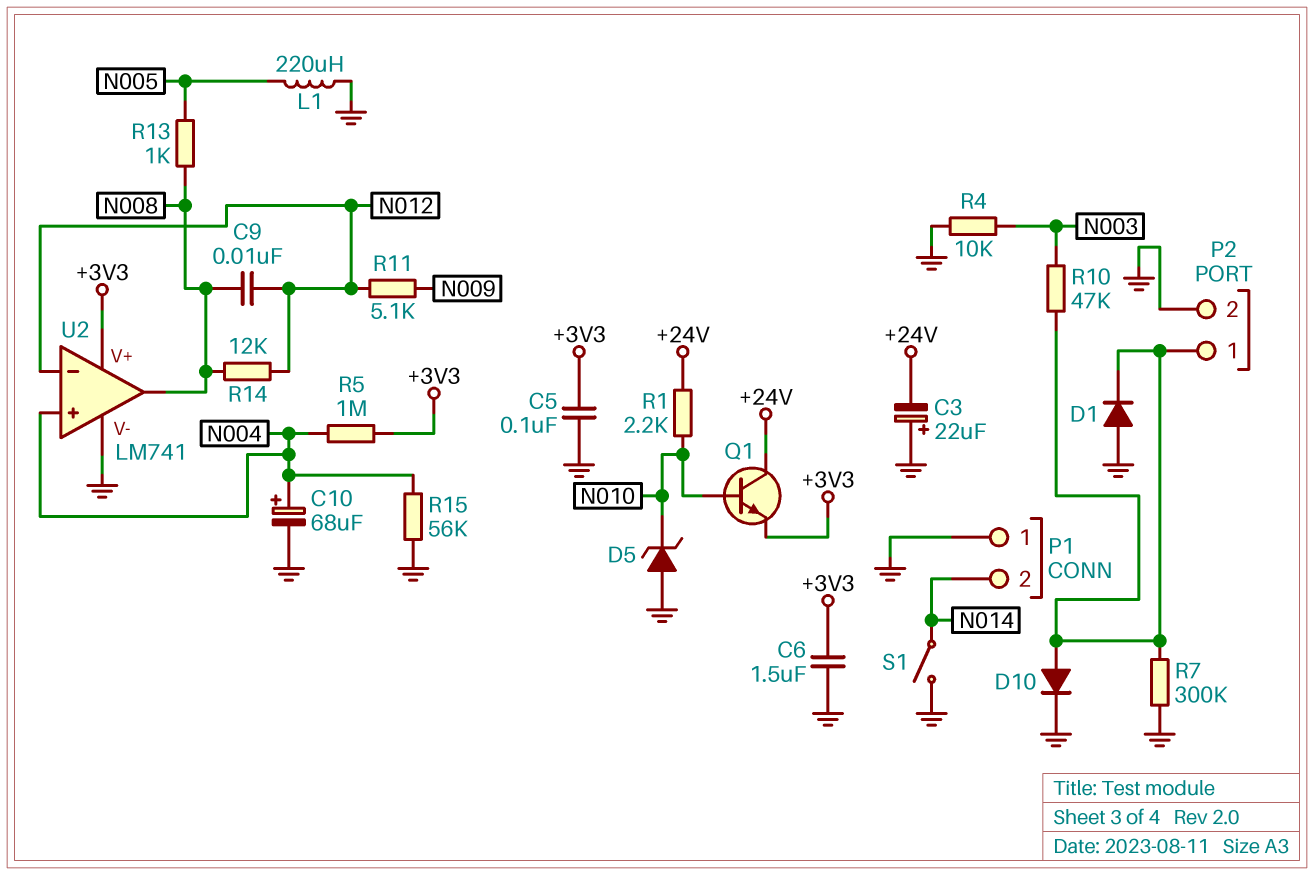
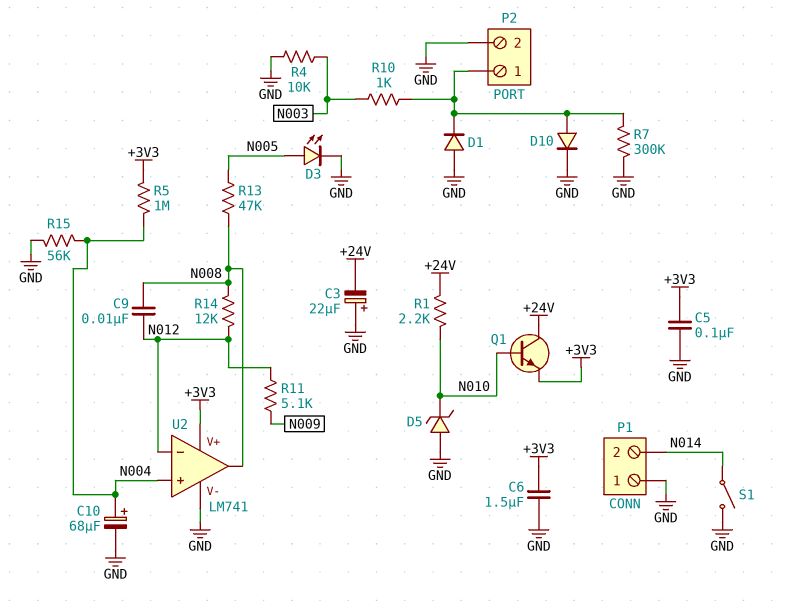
D3: none -> LED (A N005, K GND)
L1: 220uH (GND, N005) -> none
R10: 47k (N003, P2/1) -> 1k (N003, P2/1)
R13: 1k (N005, N008) -> 47k (N005, N008)

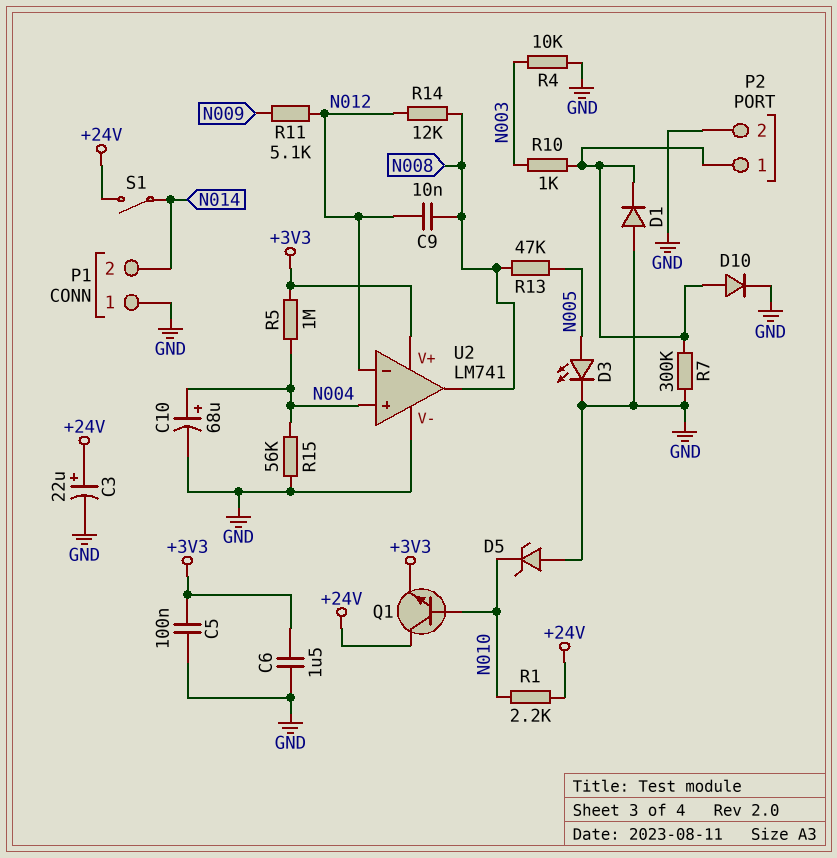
C3: 22uF (plus GND, minus +24V) -> 22uF (plus +24V, minus GND)
S1: switch (GND, N014) -> switch (+24V, N014)

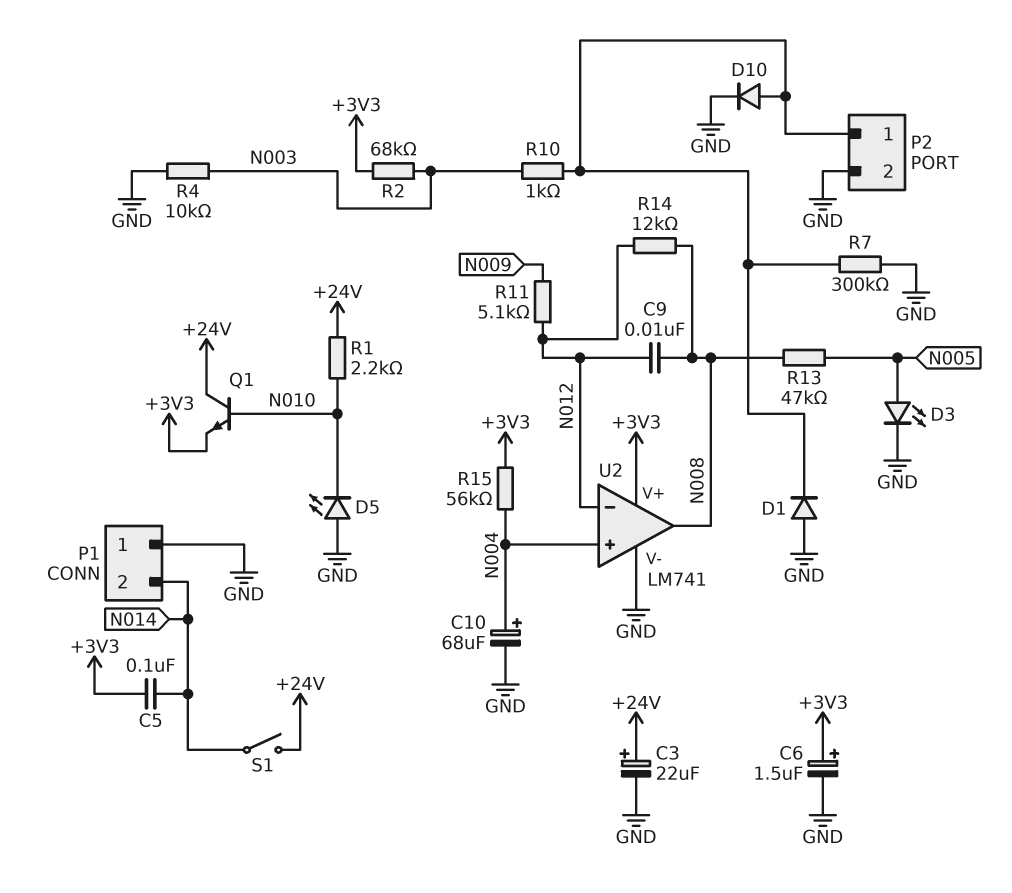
C5: 100nF (+3V3, GND) -> 100nF (+3V3, N014)
C6: 1.5uF (+3V3, GND) -> 1.5uF (plus +3V3, minus GND)
D5: zener (A GND, K N010) -> LED (A GND, K N010)
R2: none -> 68k (+3V3, N003)
R5: 1M (+3V3, N004) -> none
R15: 56k (GND, N004) -> 56k (+3V3, N004)

